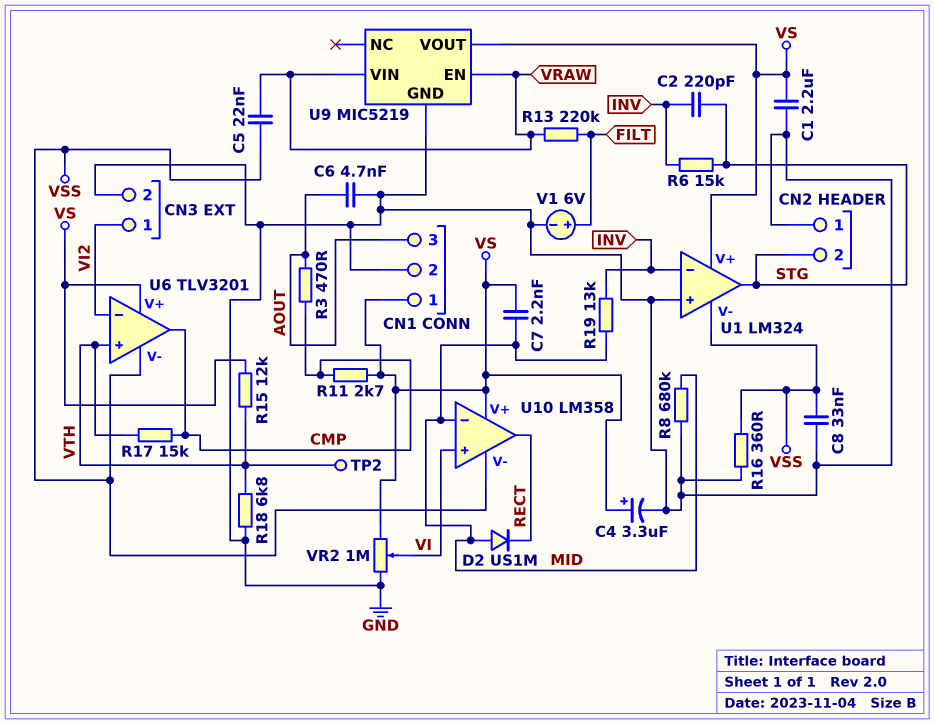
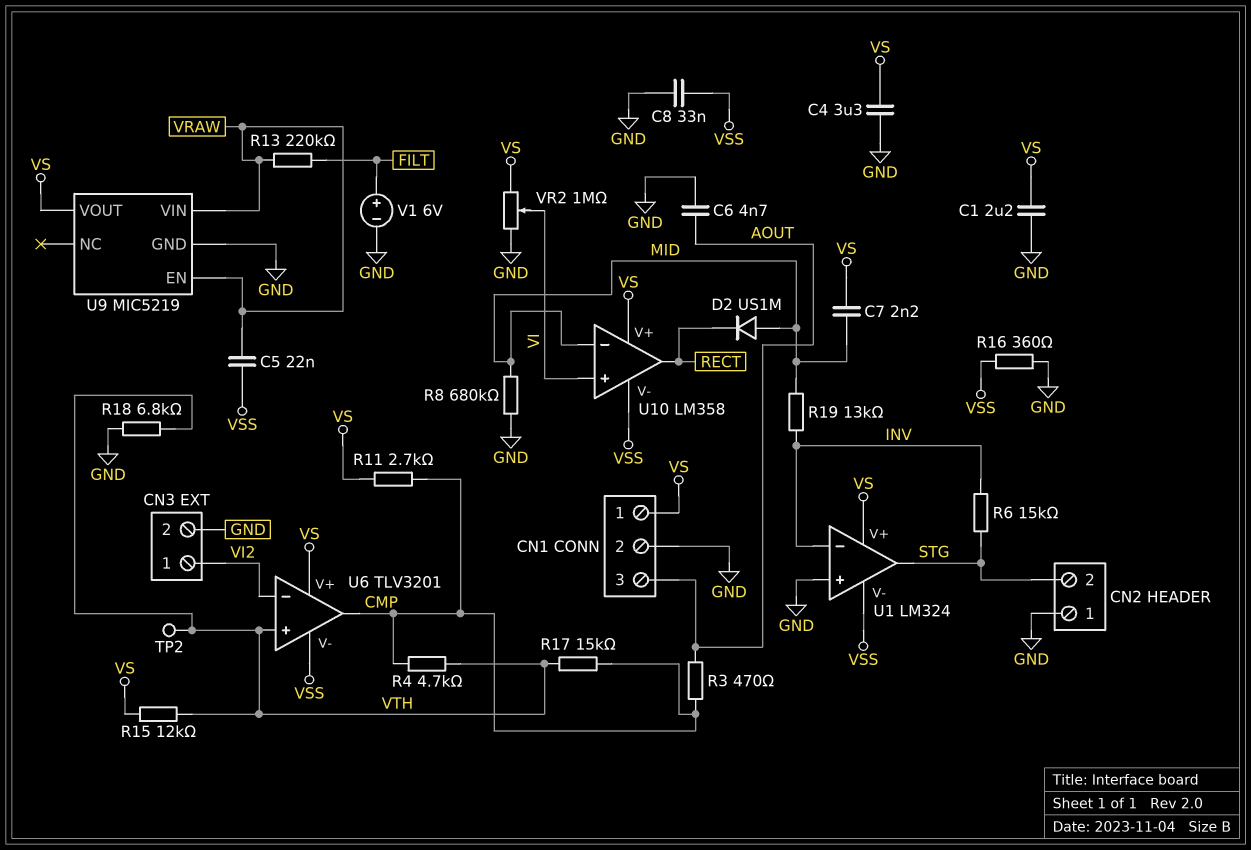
C2: 220pF (INV, STG) -> none
C4: 3.3uF (plus VS, minus GND) -> 3.3uF (GND, VS)
R4: none -> 4.7k (CMP, VTH)

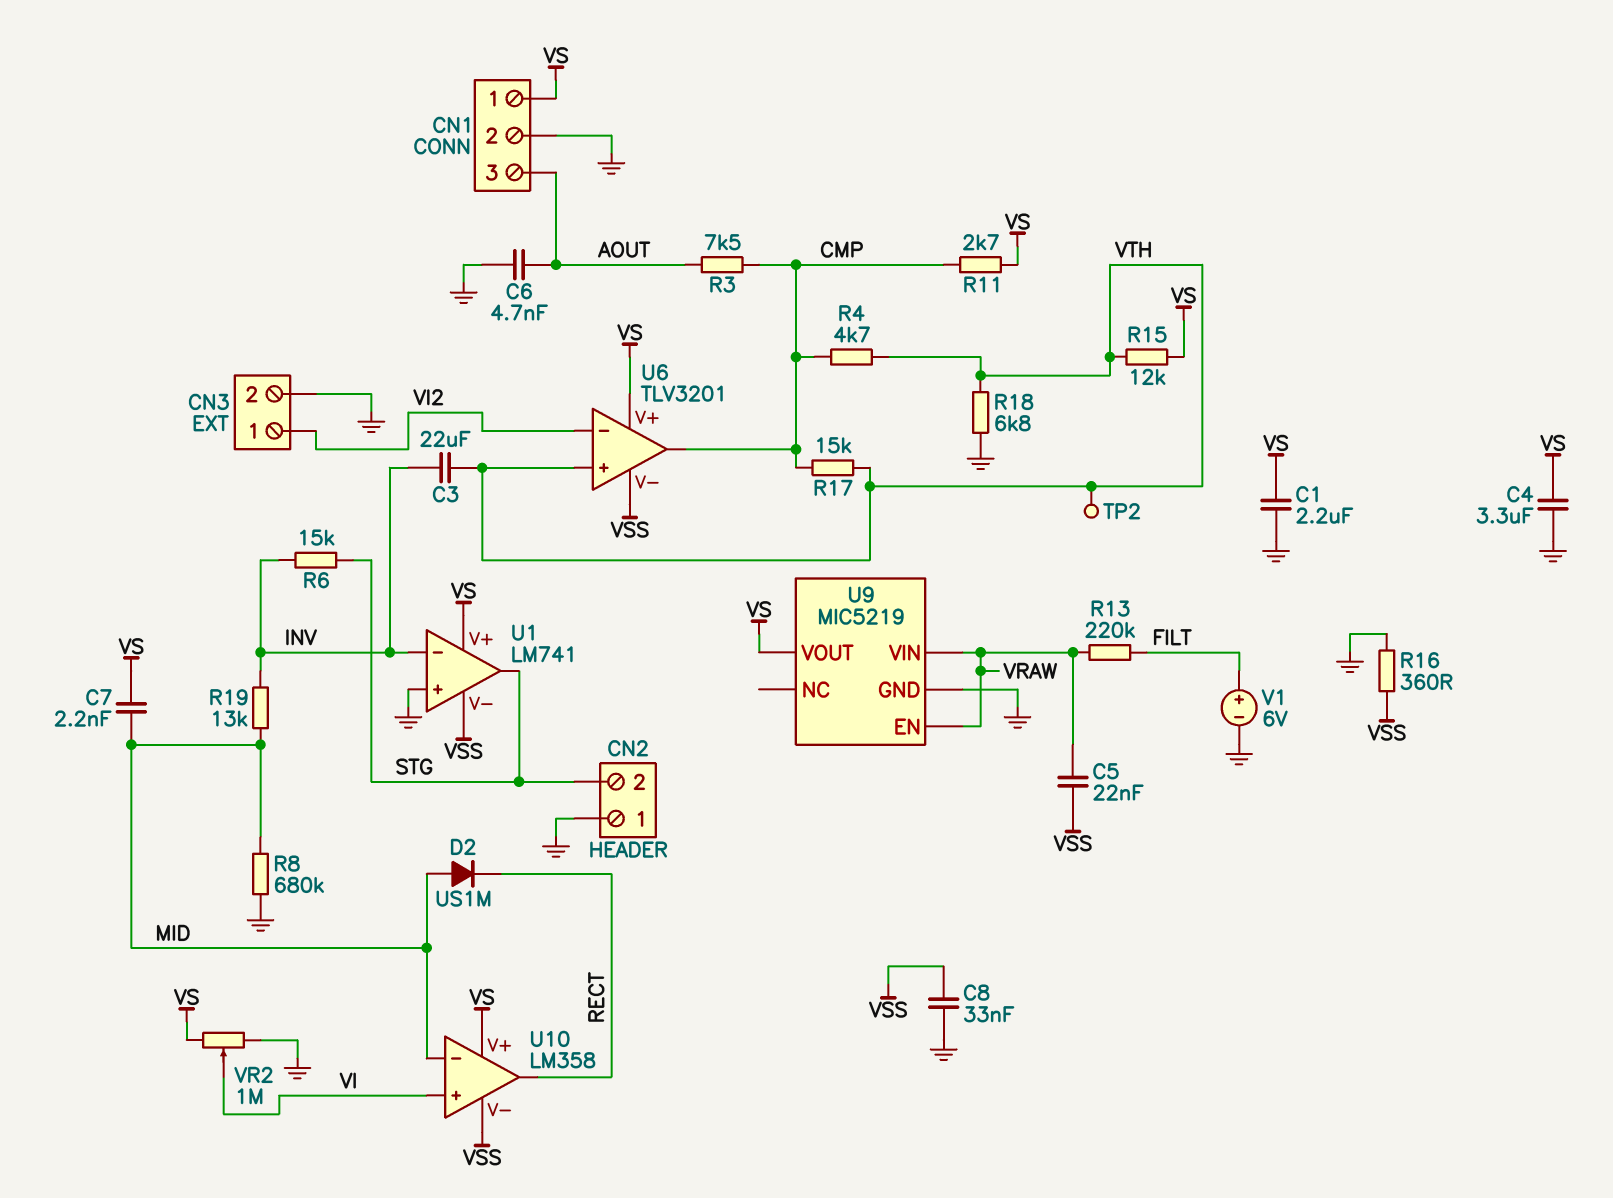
C3: none -> 22uF (INV, VTH)
R3: 470 (AOUT, CMP) -> 7.5k (AOUT, CMP)
U1: LM324 -> LM741

